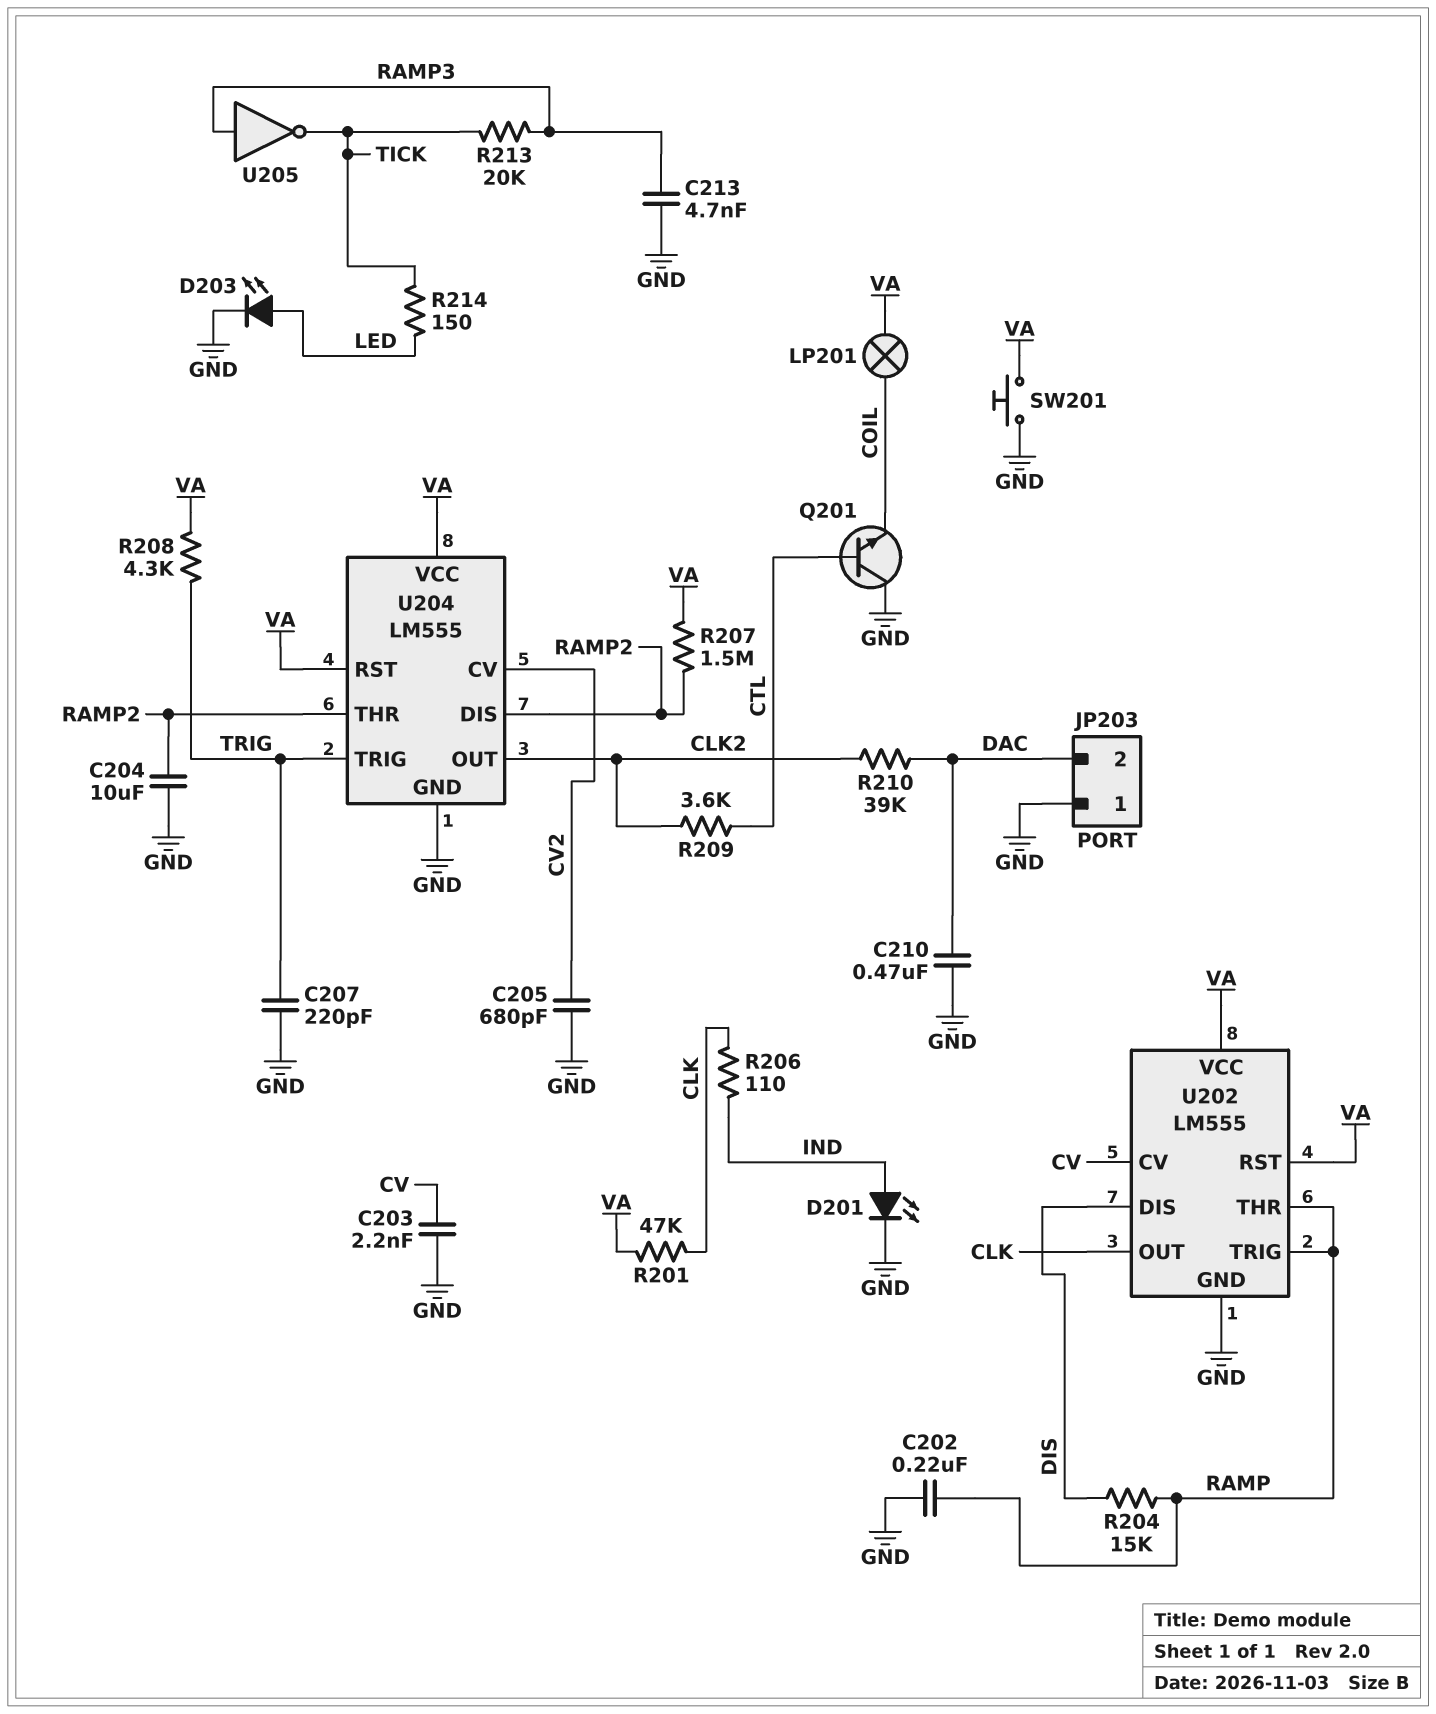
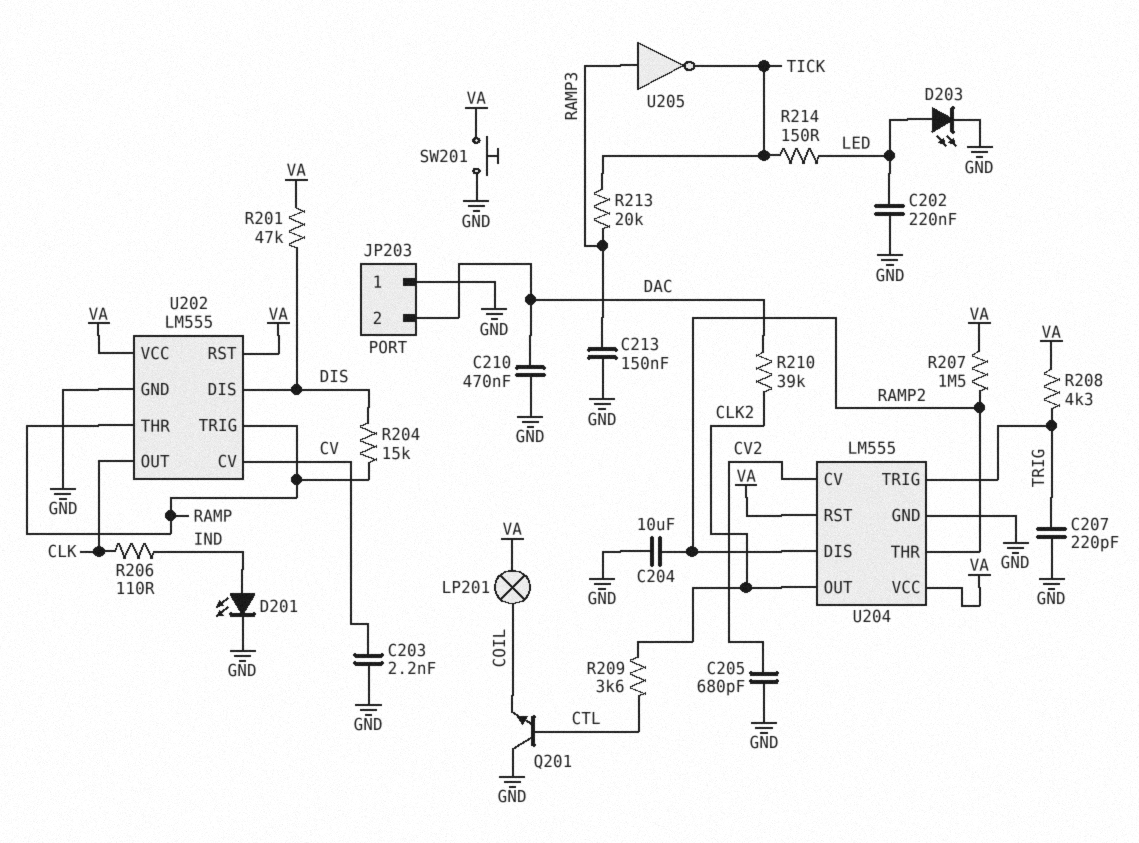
C202: 220nF (GND, RAMP) -> 220nF (GND, LED)
C213: 4.7nF (GND, RAMP3) -> 150nF (GND, RAMP3)
R201: 47k (CLK, VA) -> 47k (DIS, VA)

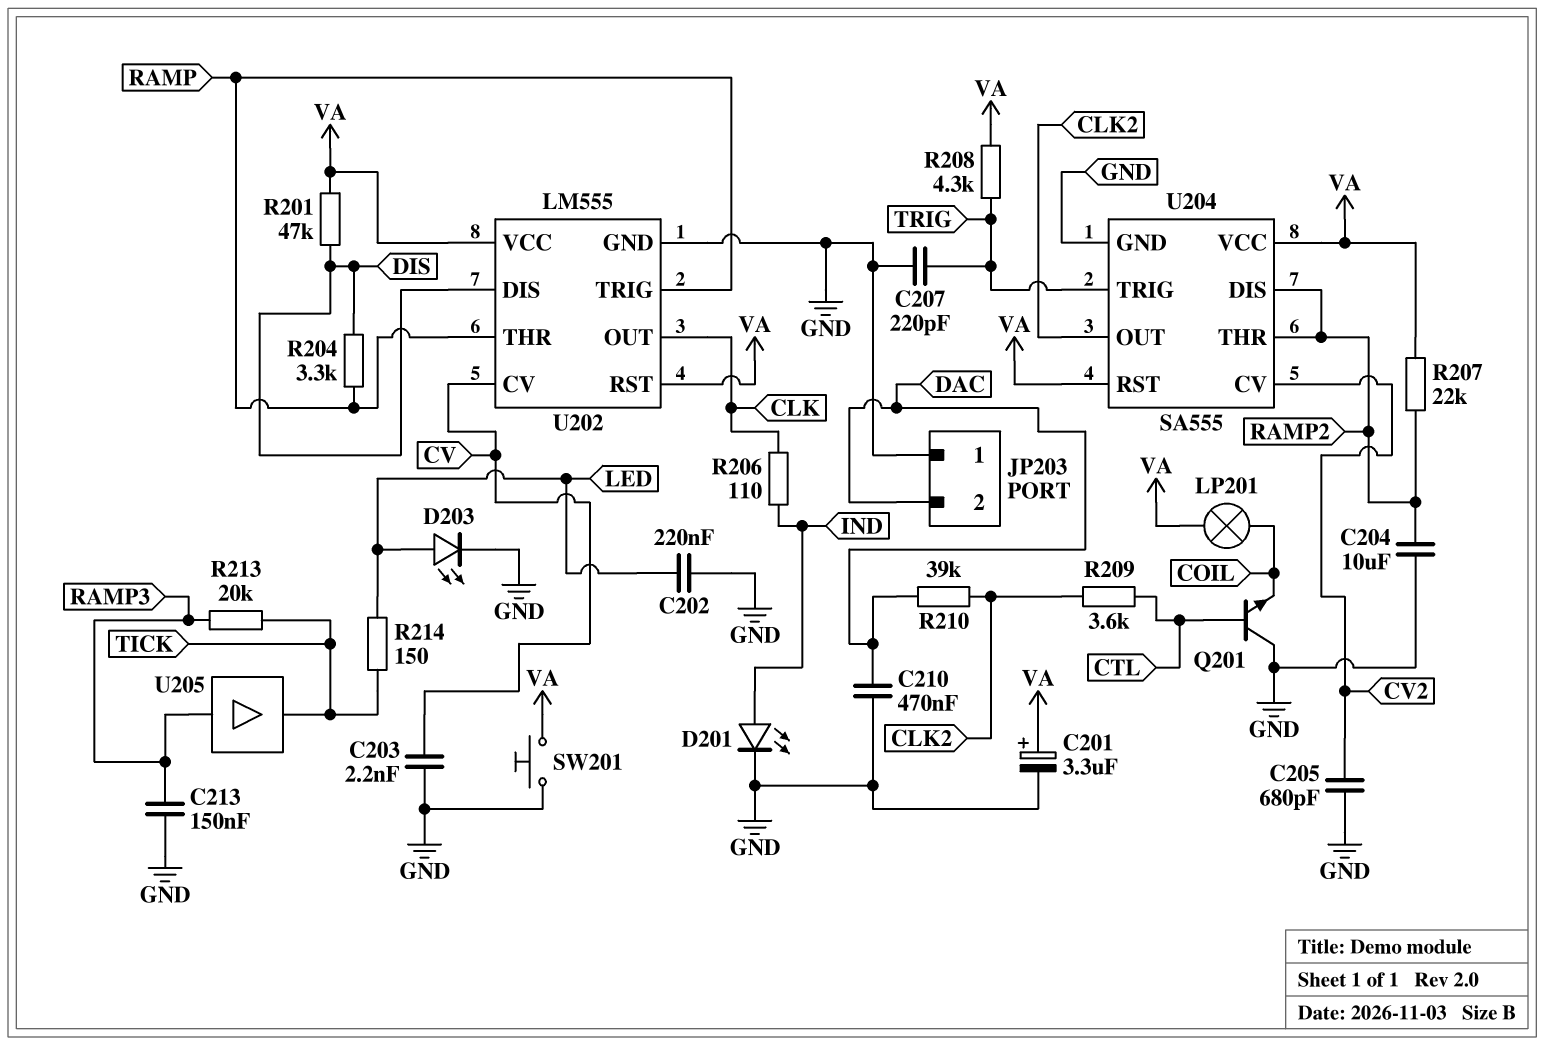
C201: none -> 3.3uF (plus VA, minus GND)
R204: 15k (DIS, RAMP) -> 3.3k (DIS, RAMP)
R207: 1.5M (RAMP2, VA) -> 22k (RAMP2, VA)
U204: LM555 -> SA555
U205: NOT (in RAMP3, out TICK) -> buffer (in RAMP3, out TICK)

